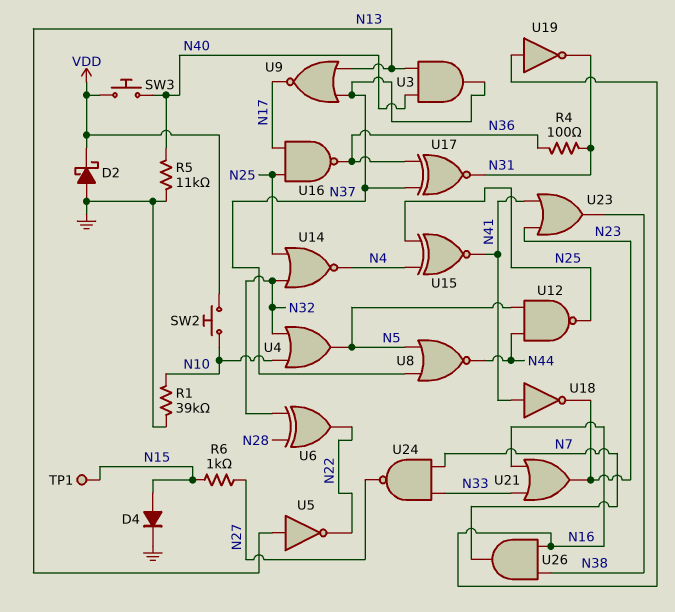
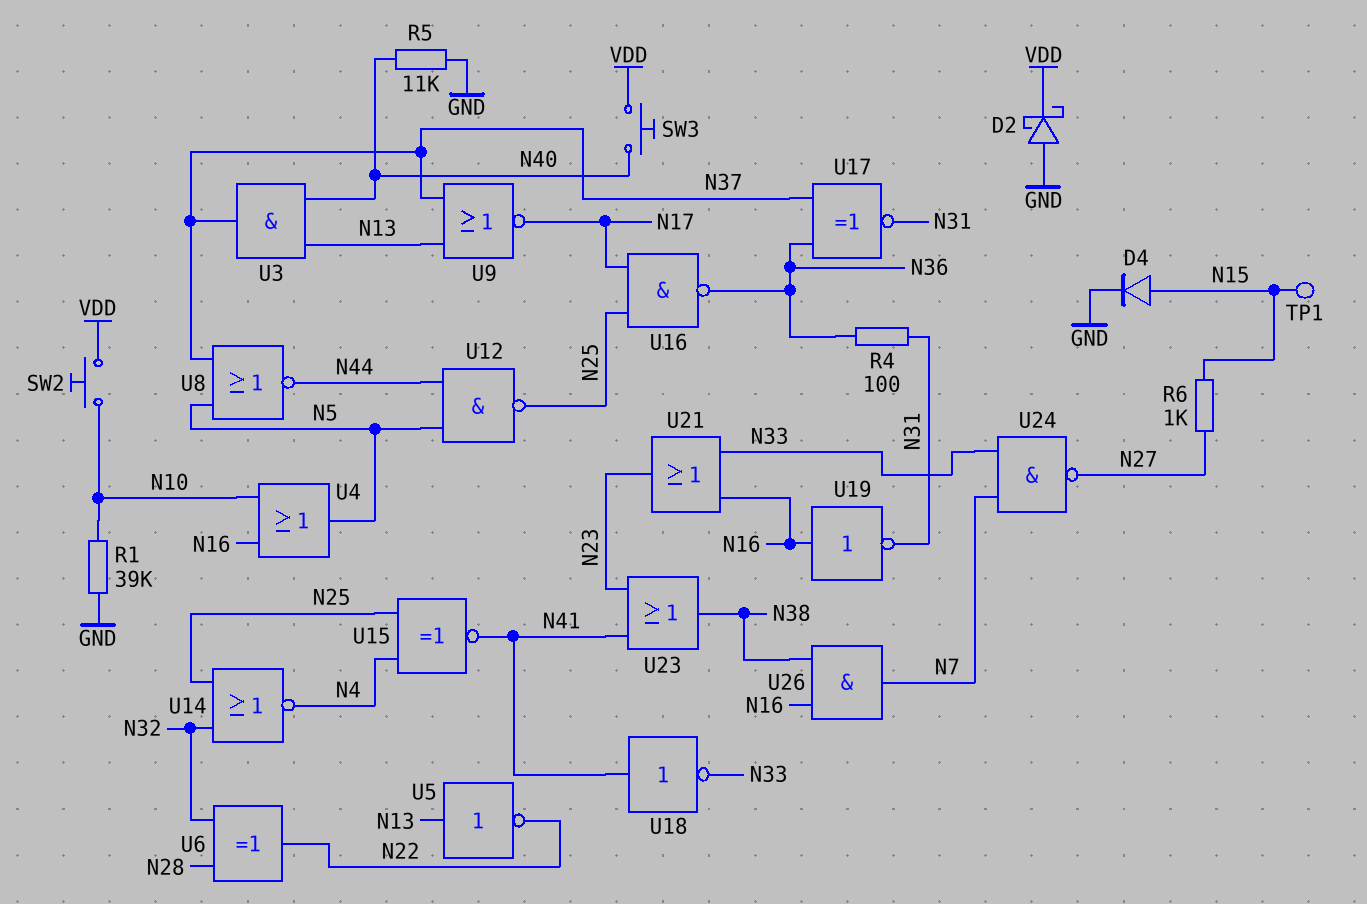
U4: OR (in N10, in N32, out N5) -> OR (in N10, in N16, out N5)
U18: NOT (in N41, out N23) -> NOT (in N41, out N33)

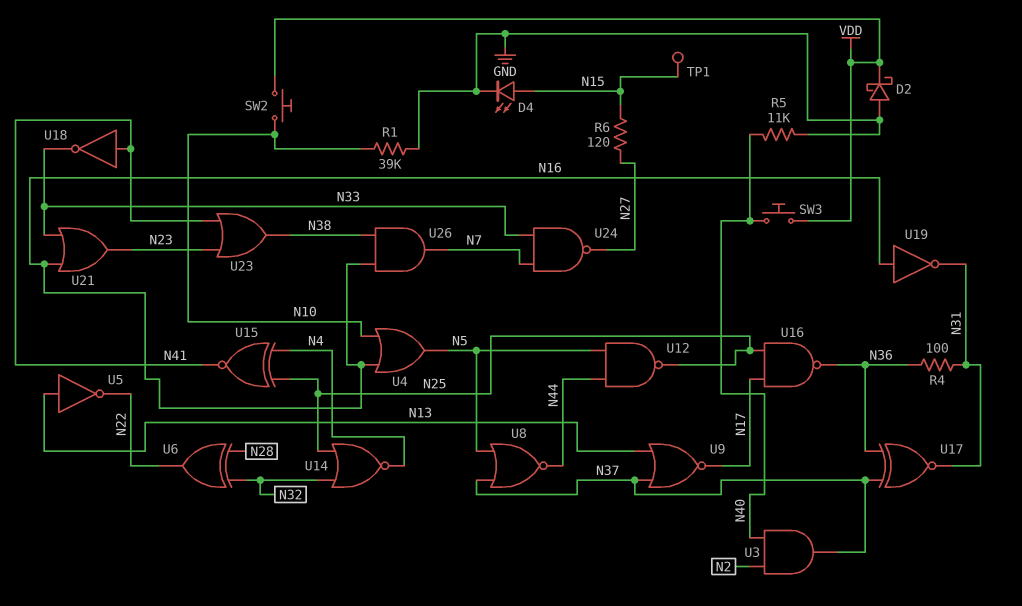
D4: diode (A N15, K GND) -> LED (A N15, K GND)
R6: 1k (N15, N27) -> 120 (N15, N27)
U3: AND (in N13, in N40, out N37) -> AND (in N2, in N40, out N37)

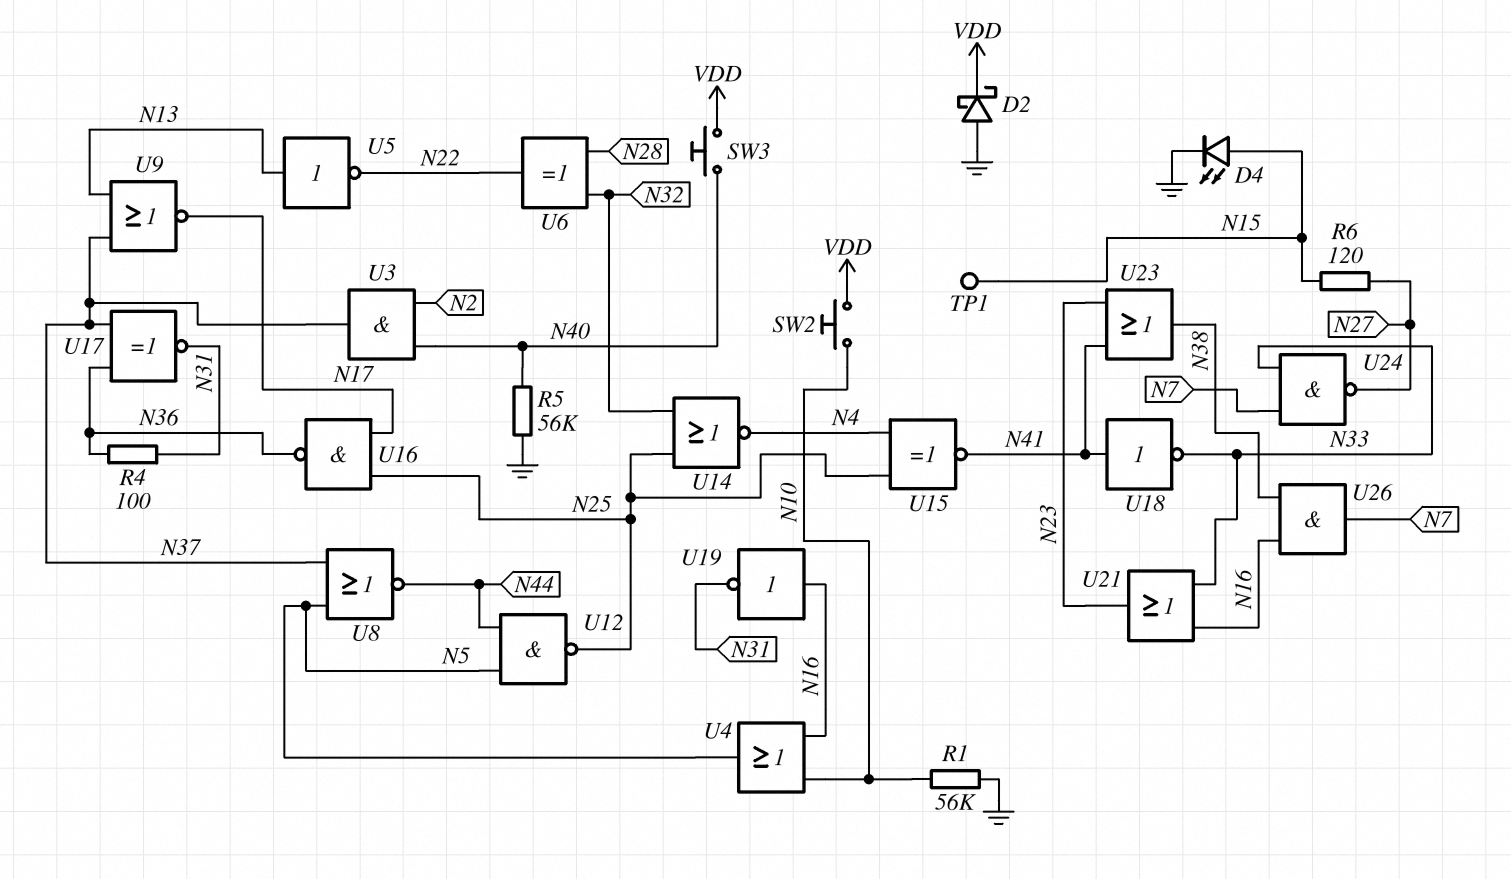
R1: 39k (GND, N10) -> 56k (GND, N10)
R5: 11k (GND, N40) -> 56k (GND, N40)

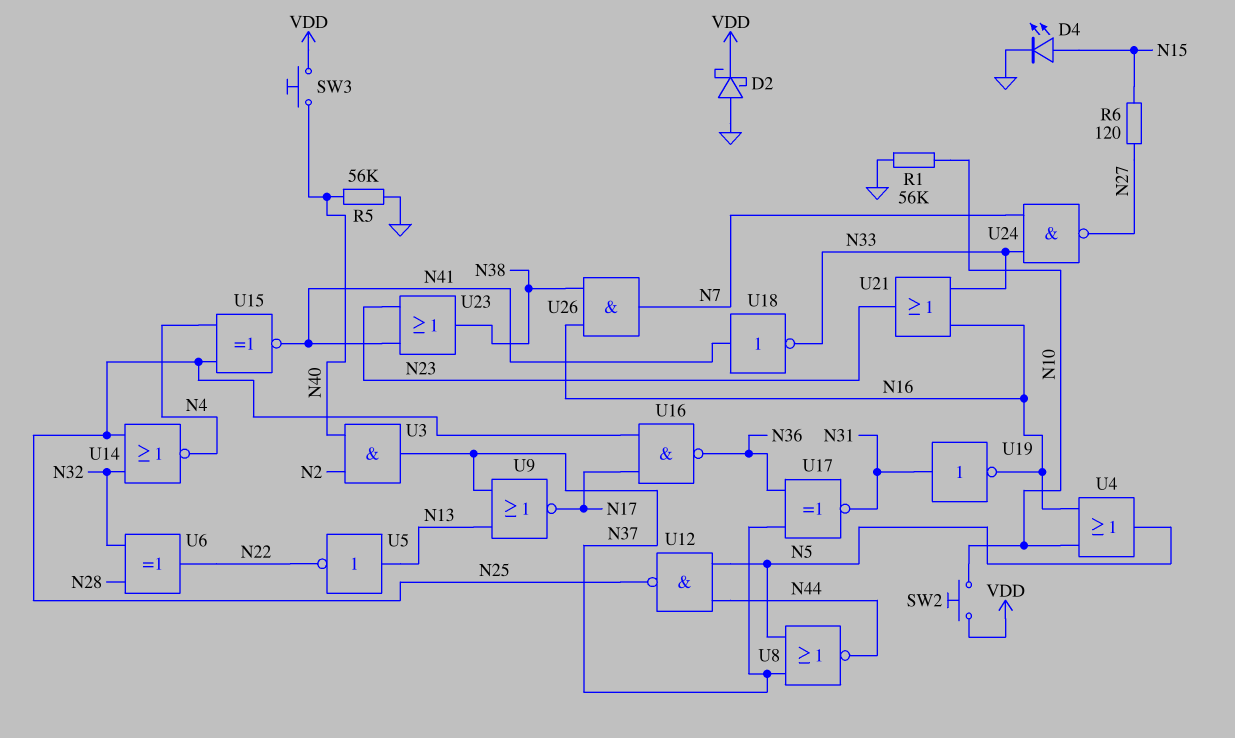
R4: 100 (N31, N36) -> none
TP1: test point (N15) -> none
U19: NOT (in N16, out N31) -> NOT (in N31, out N16)

